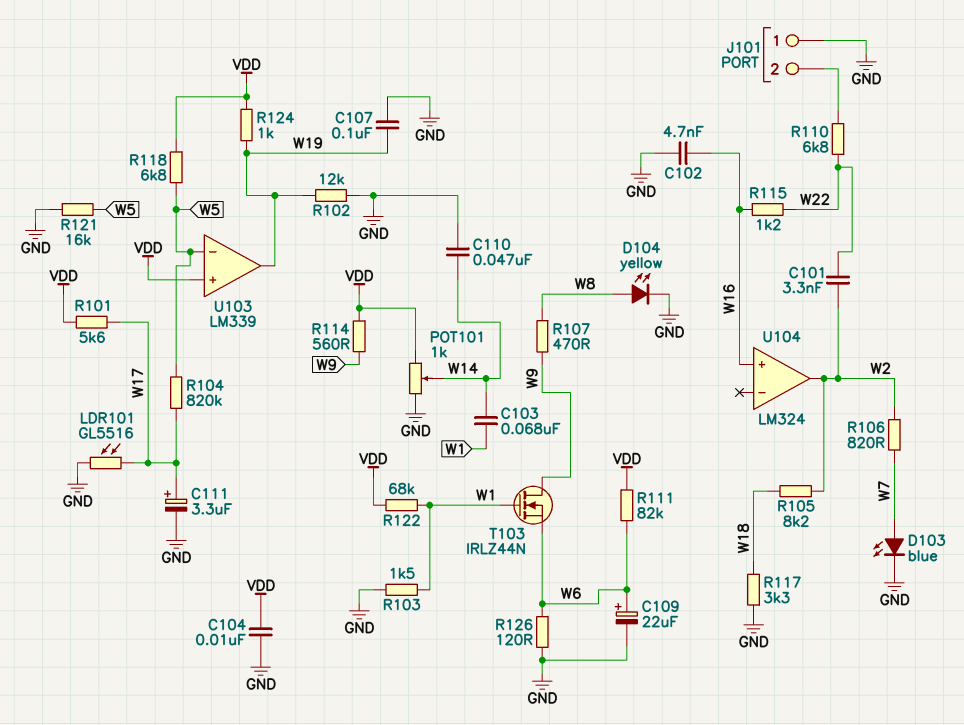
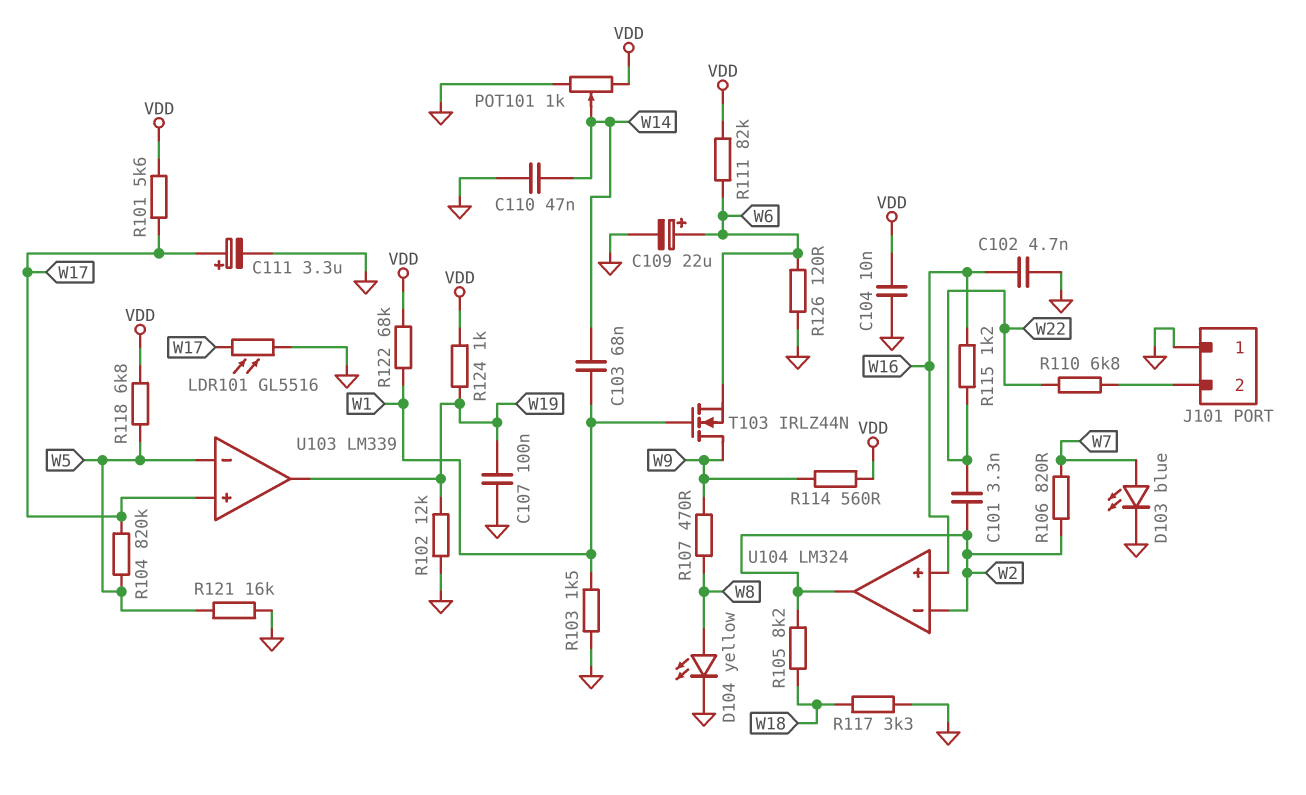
U103 pin in+: VDD -> W17
U104 pin in-: none -> W2

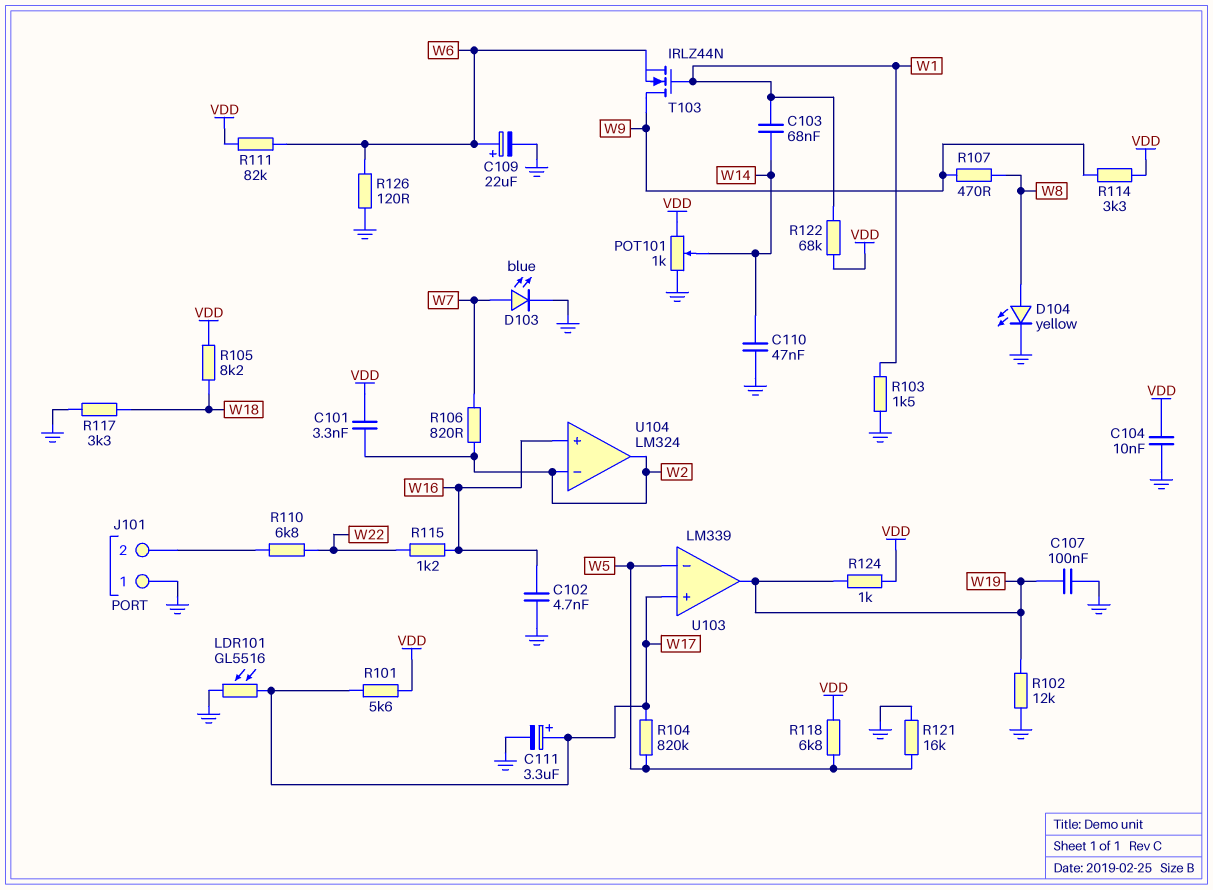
C101: 3.3nF (W2, W22) -> 3.3nF (VDD, W2)
R105: 8.2k (W2, W18) -> 8.2k (VDD, W18)
R114: 560 (VDD, W9) -> 3.3k (VDD, W9)

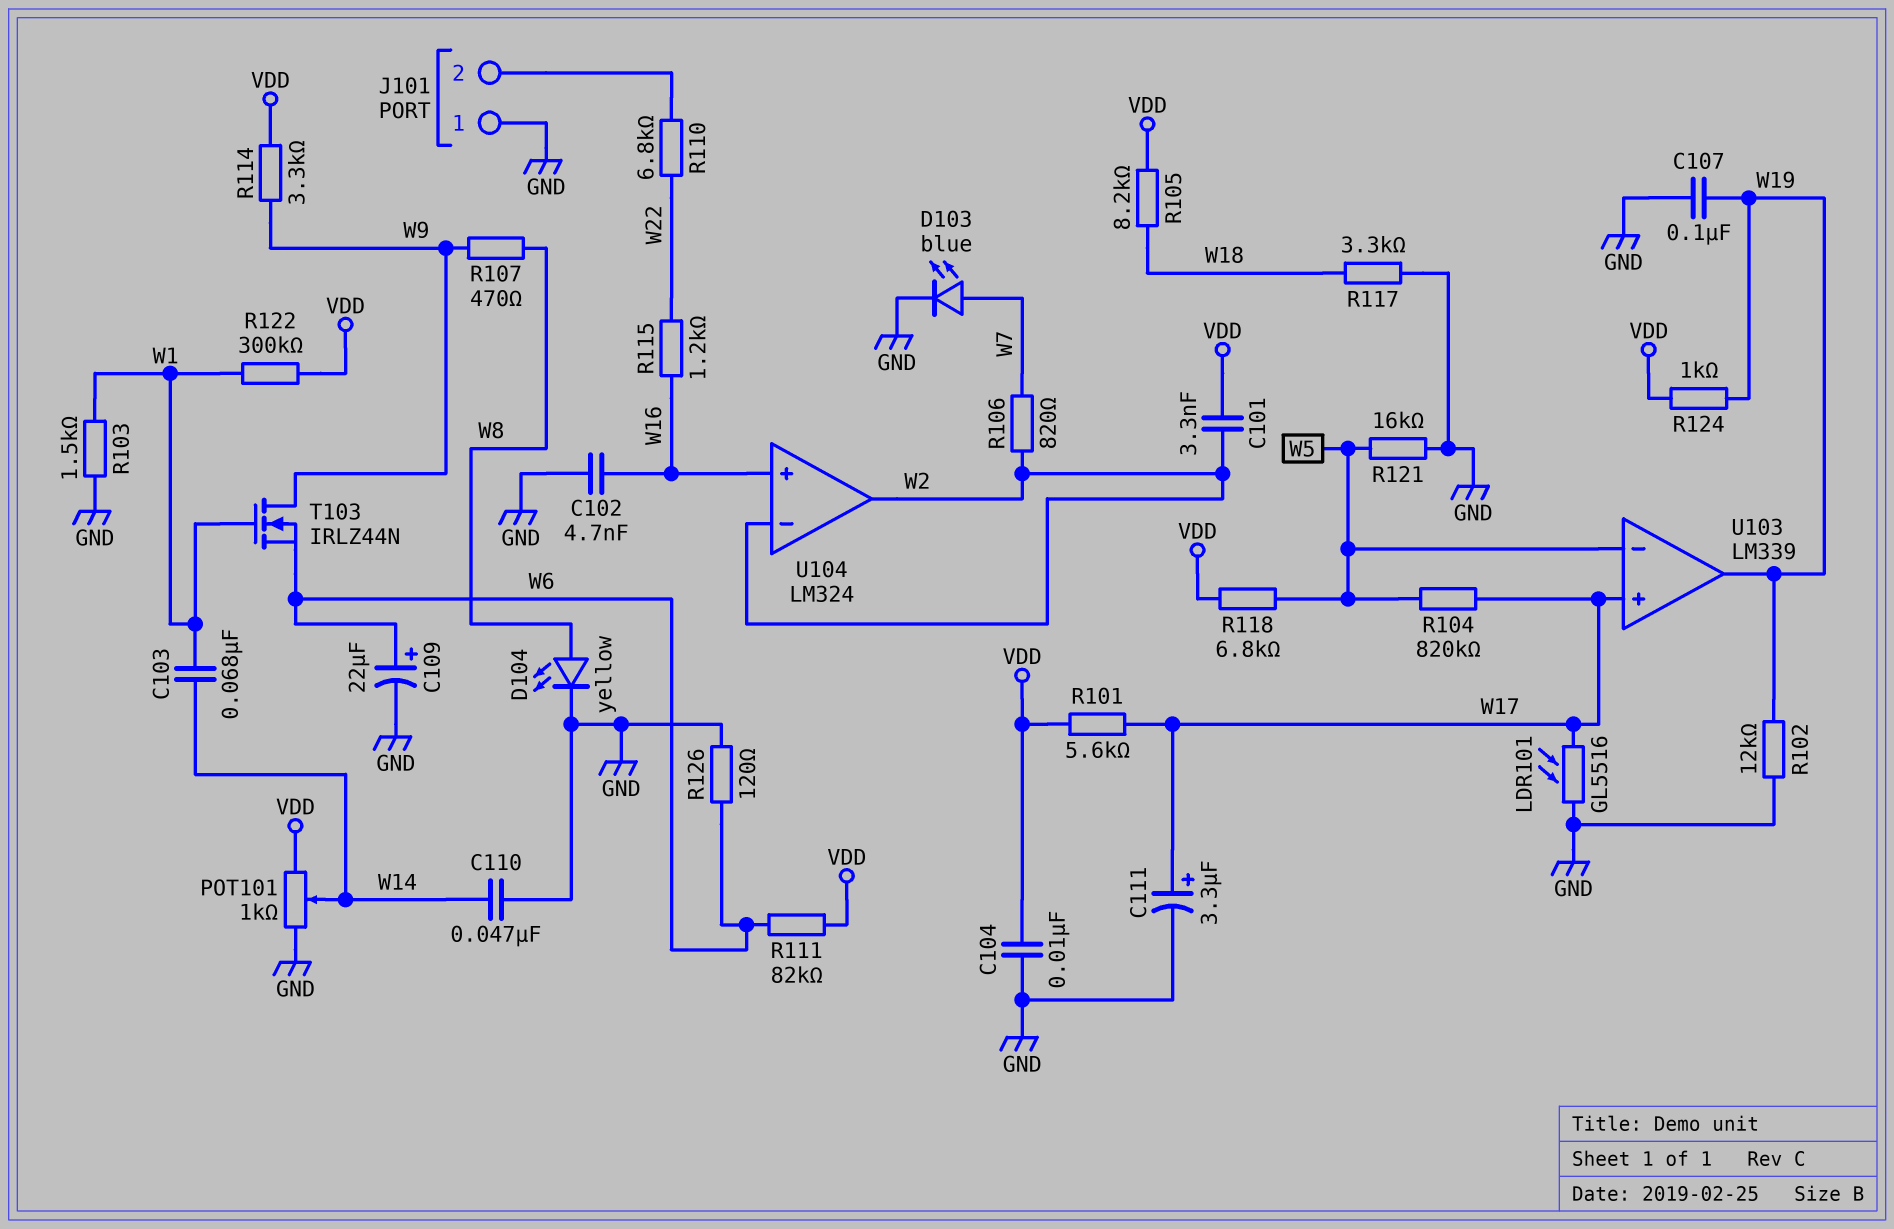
R122: 68k (VDD, W1) -> 300k (VDD, W1)

